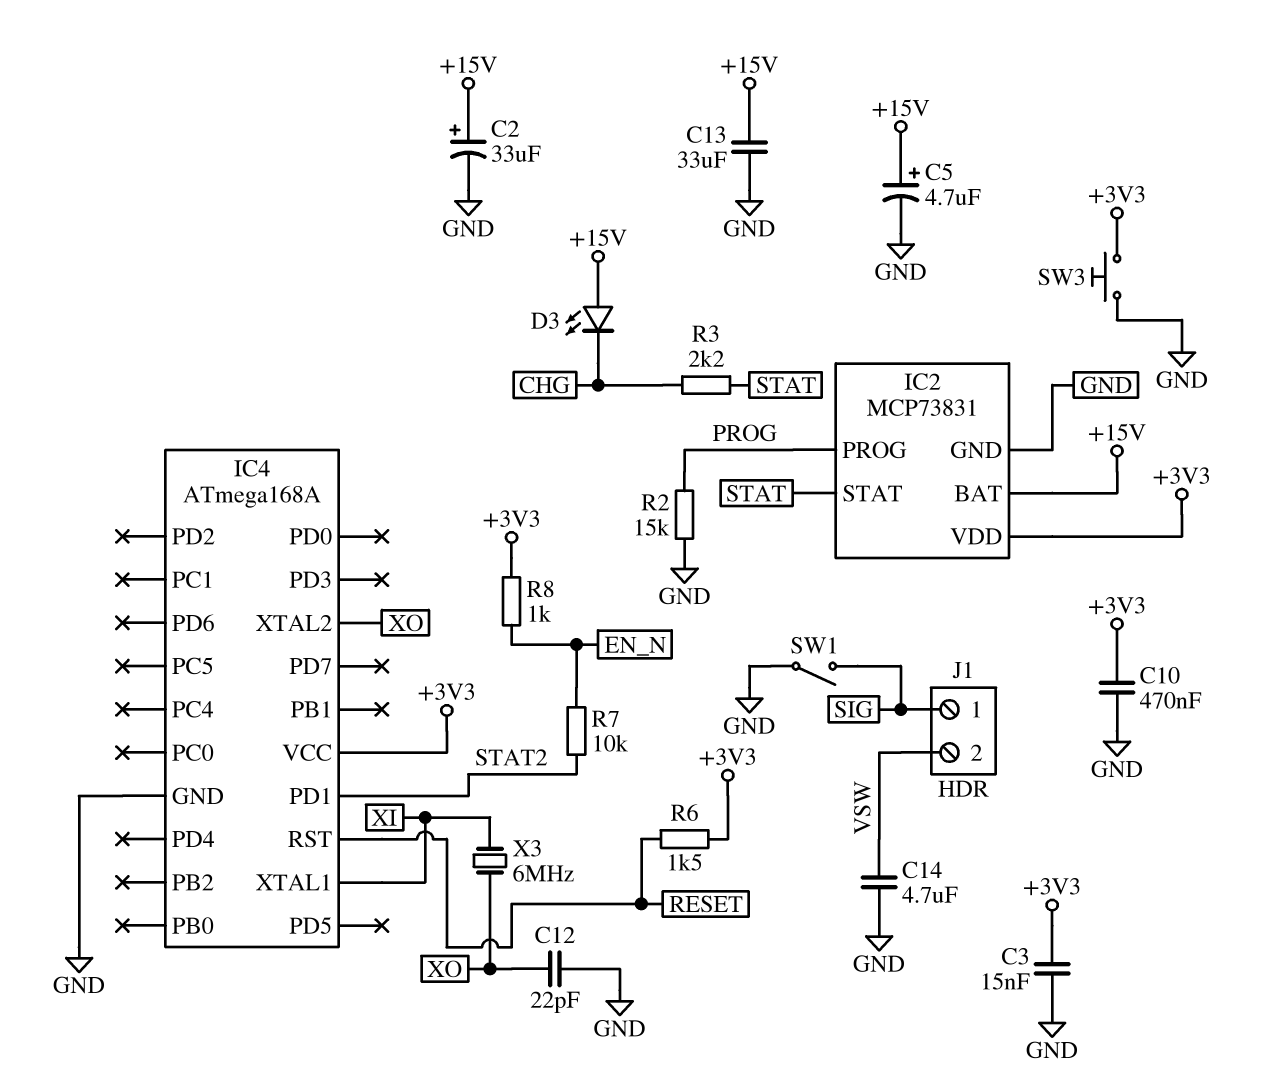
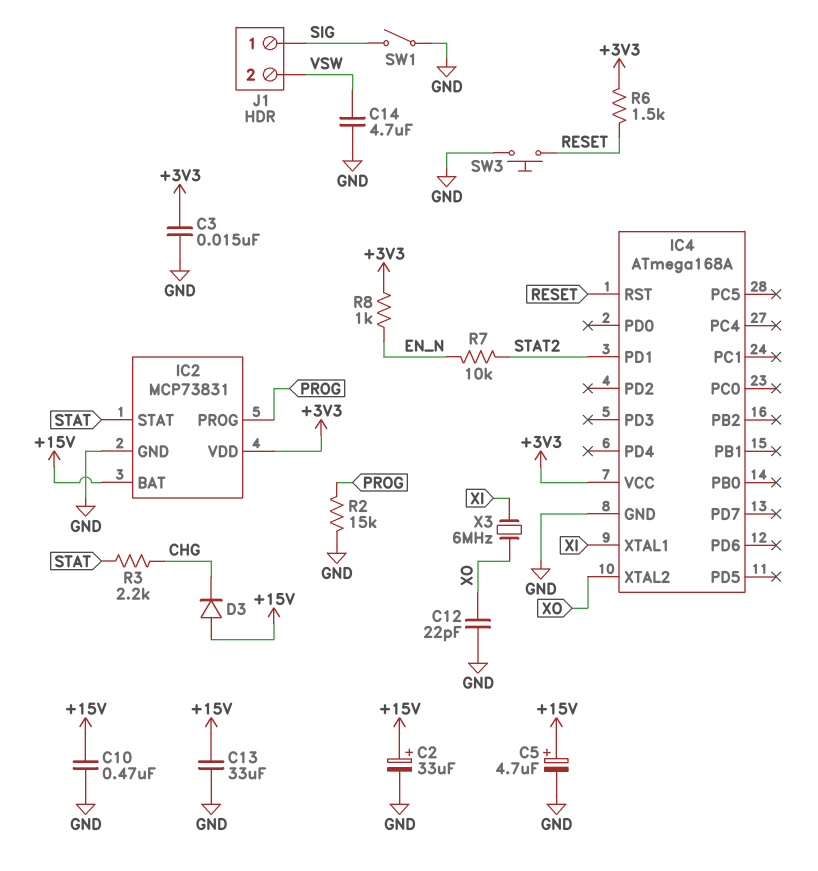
C10: 470nF (+3V3, GND) -> 470nF (+15V, GND)
D3: LED (A +15V, K CHG) -> diode (A +15V, K CHG)
SW3: button (+3V3, GND) -> button (GND, RESET)

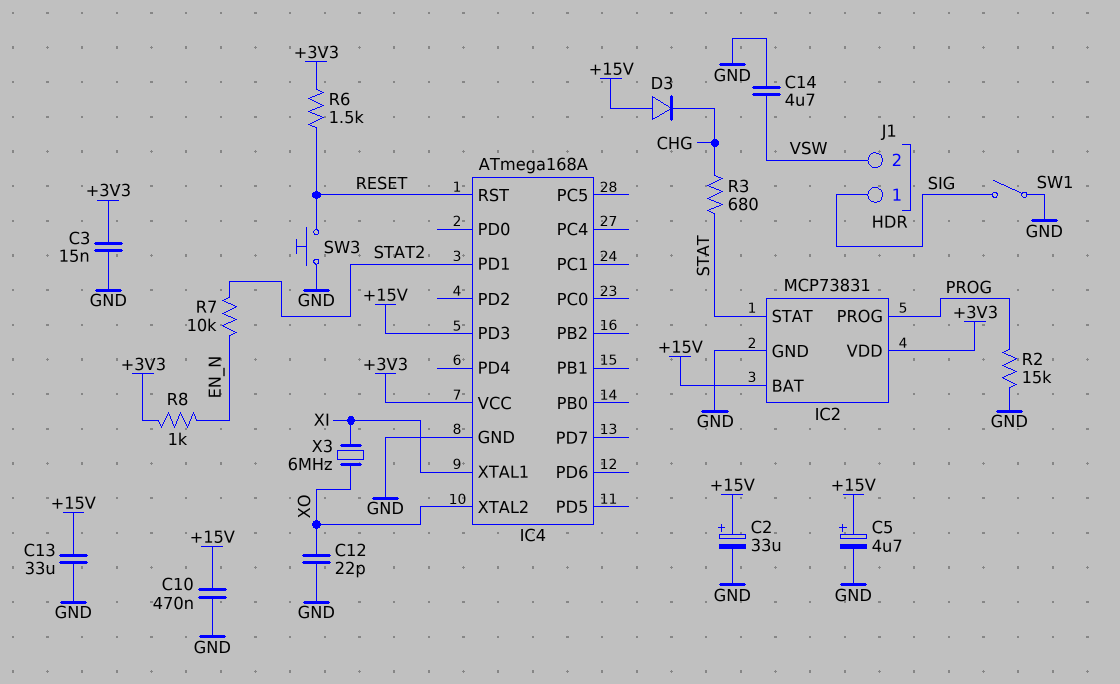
IC4 pin PD3: none -> +15V
R3: 2.2k (CHG, STAT) -> 680 (CHG, STAT)

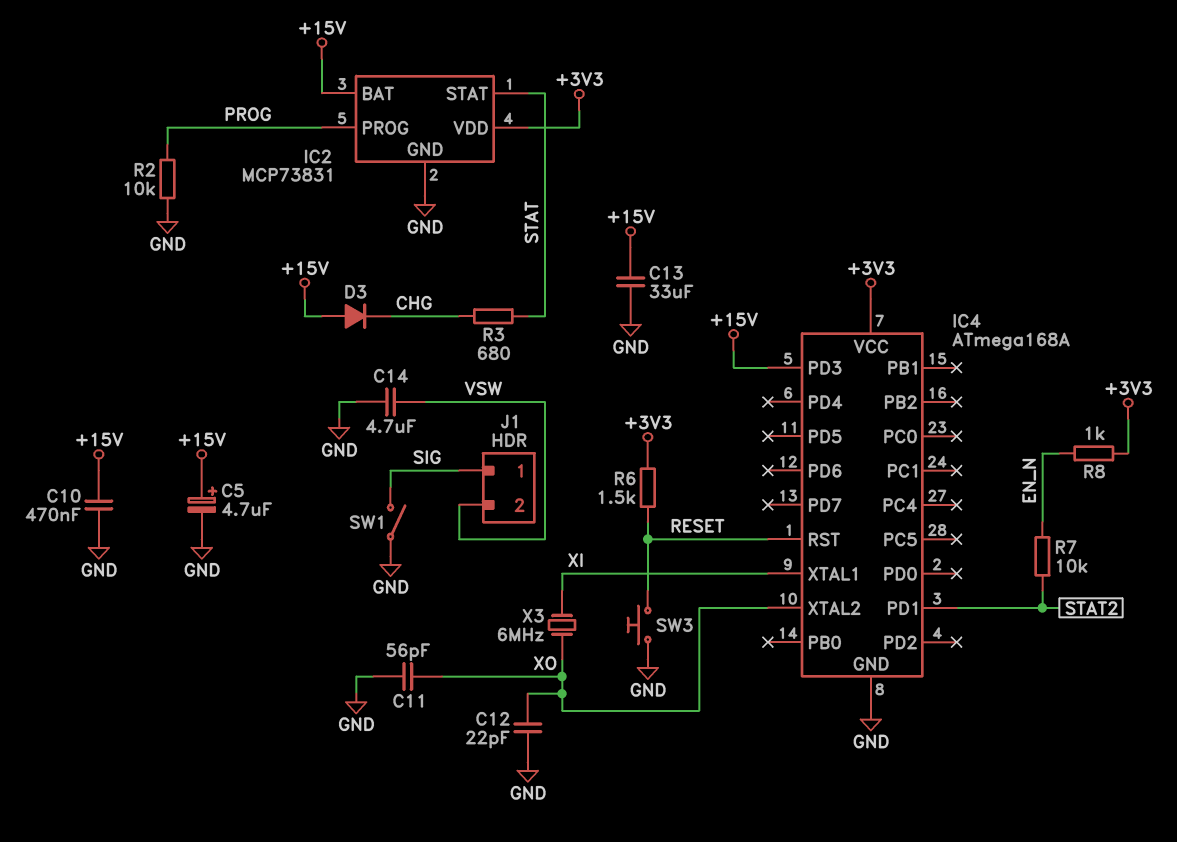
C2: 33uF (plus +15V, minus GND) -> none
C3: 15nF (+3V3, GND) -> none
C11: none -> 56pF (GND, XO)
R2: 15k (GND, PROG) -> 10k (GND, PROG)

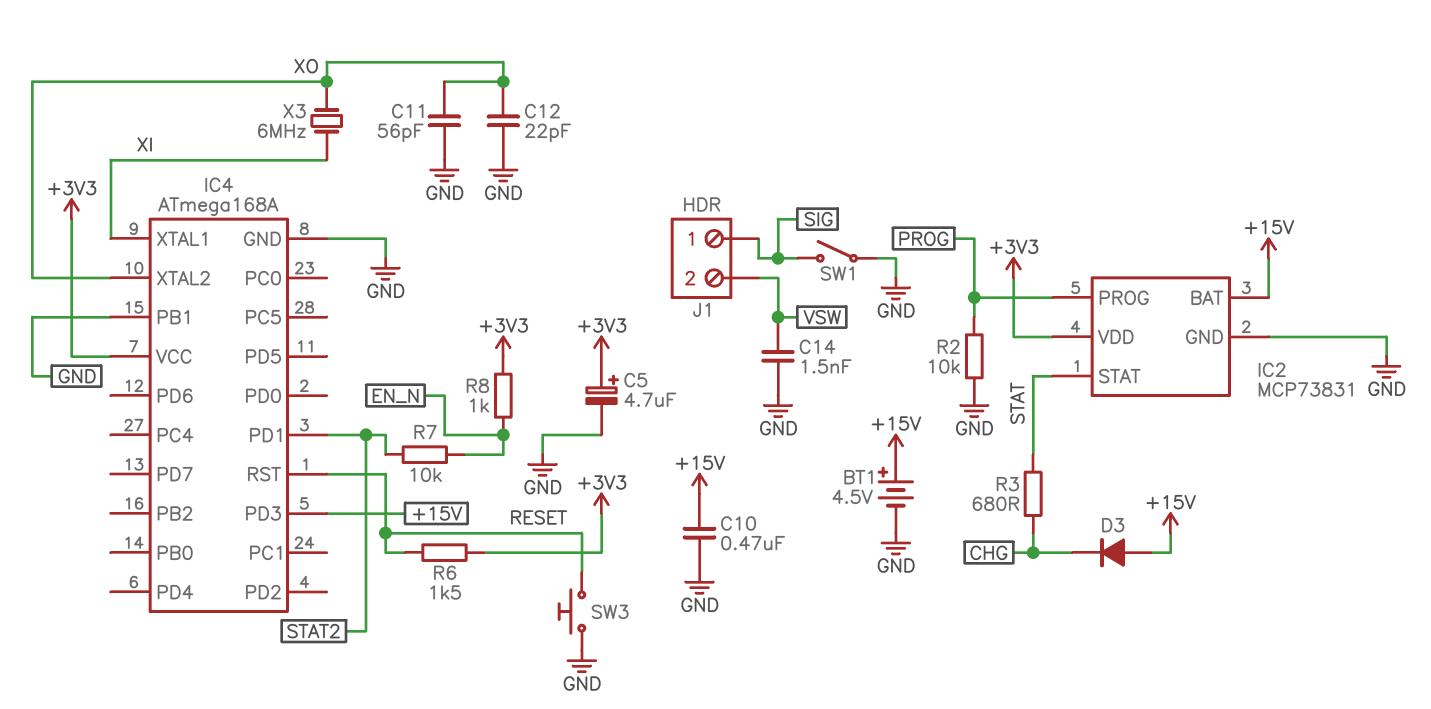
BT1: none -> 4.5V (plus +15V, minus GND)
C5: 4.7uF (plus +15V, minus GND) -> 4.7uF (plus +3V3, minus GND)
C13: 33uF (+15V, GND) -> none
C14: 4.7uF (GND, VSW) -> 1.5nF (GND, VSW)
IC4 pin PB1: none -> GND

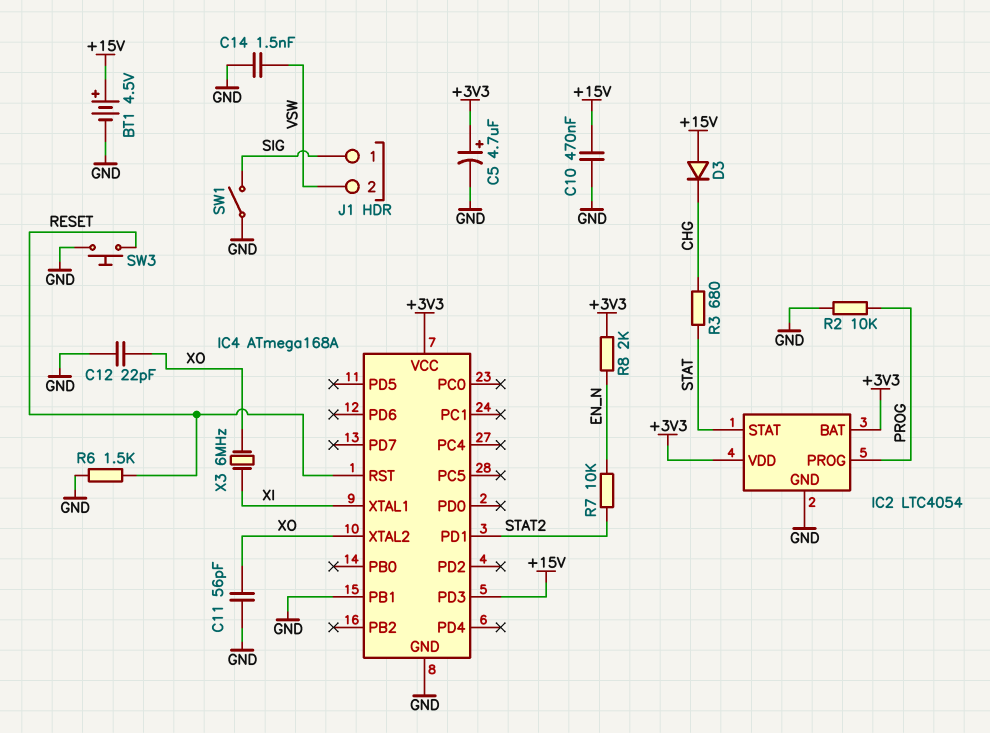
IC2: MCP73831 -> LTC4054
IC2 pin BAT: +15V -> +3V3
R6: 1.5k (+3V3, RESET) -> 1.5k (GND, RESET)
R8: 1k (+3V3, EN_N) -> 2k (+3V3, EN_N)

